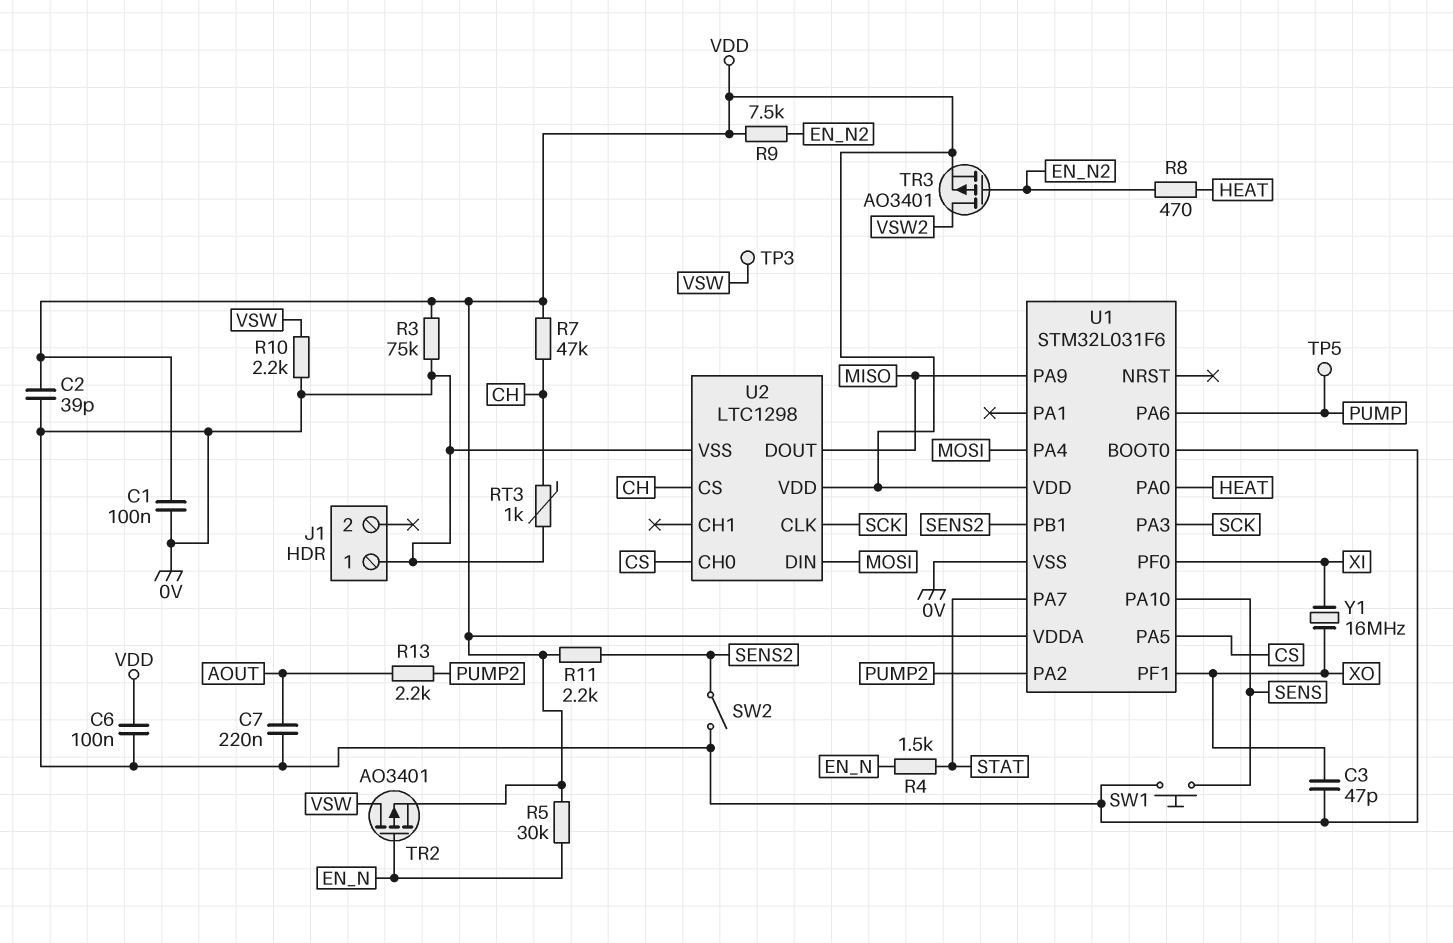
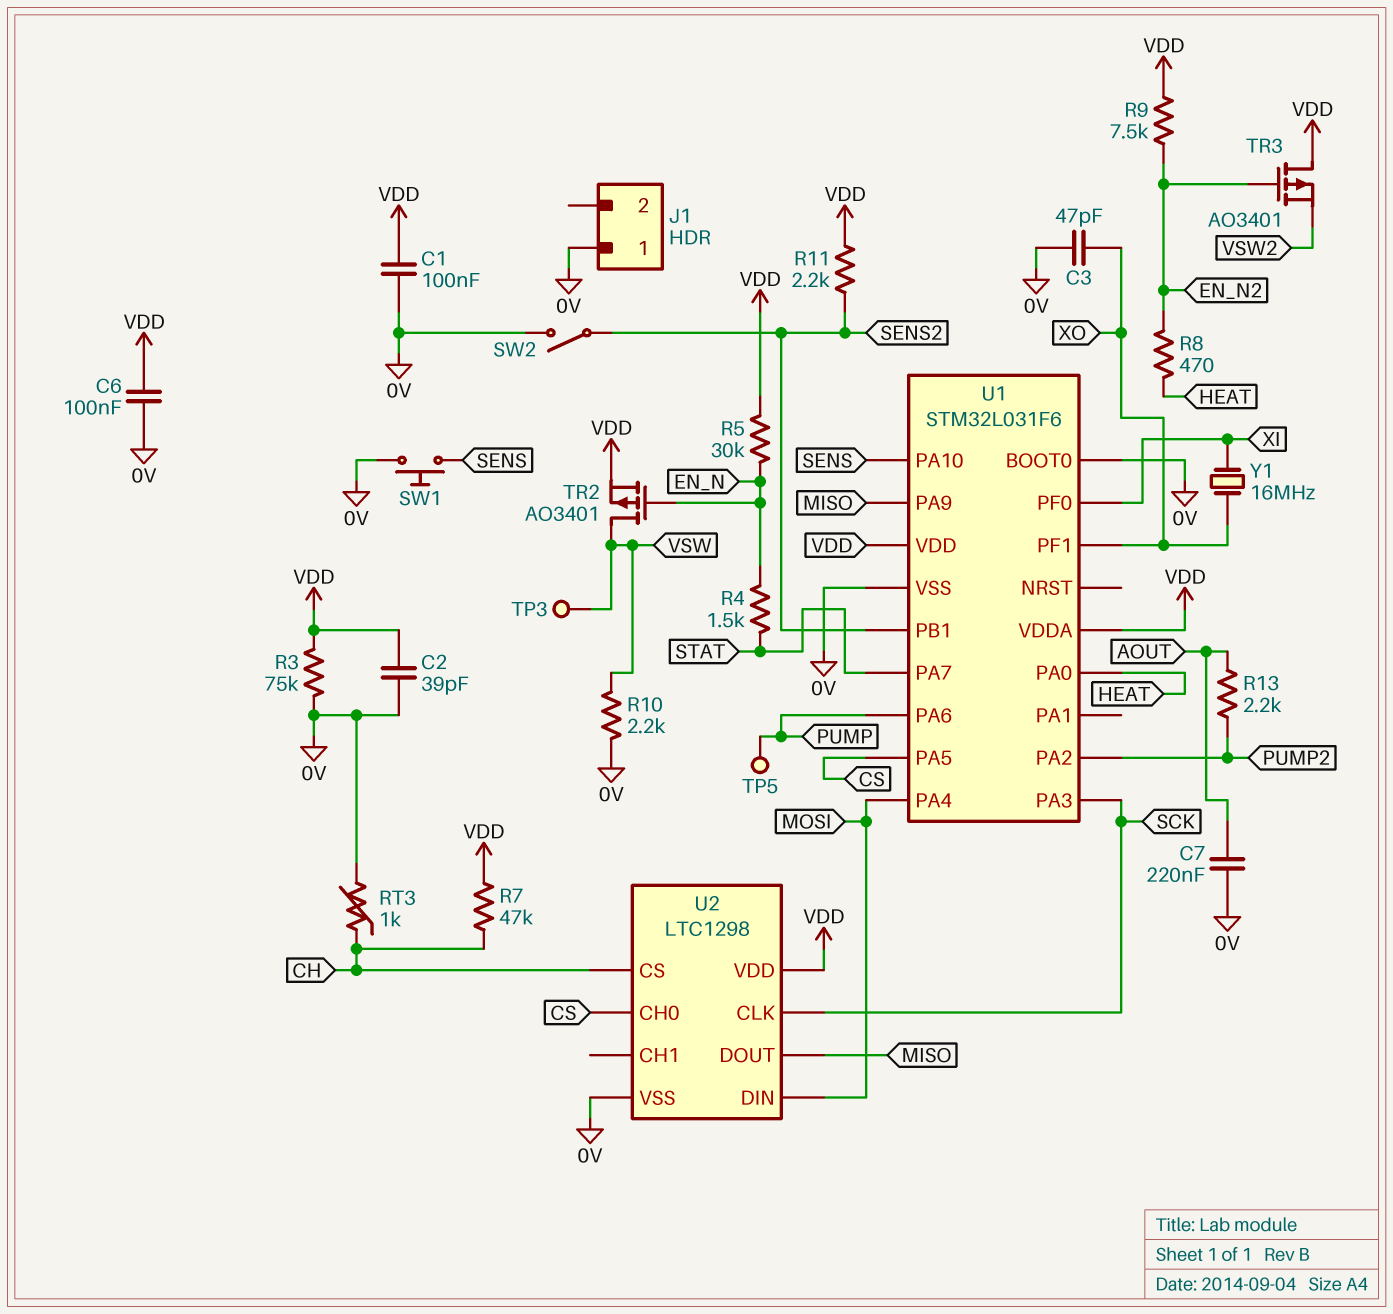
TR3: PMOS AO3401 (G EN_N2, D VSW2, S VDD) -> PMOS AO3401 (G EN_N2, D VDD, S VSW2)

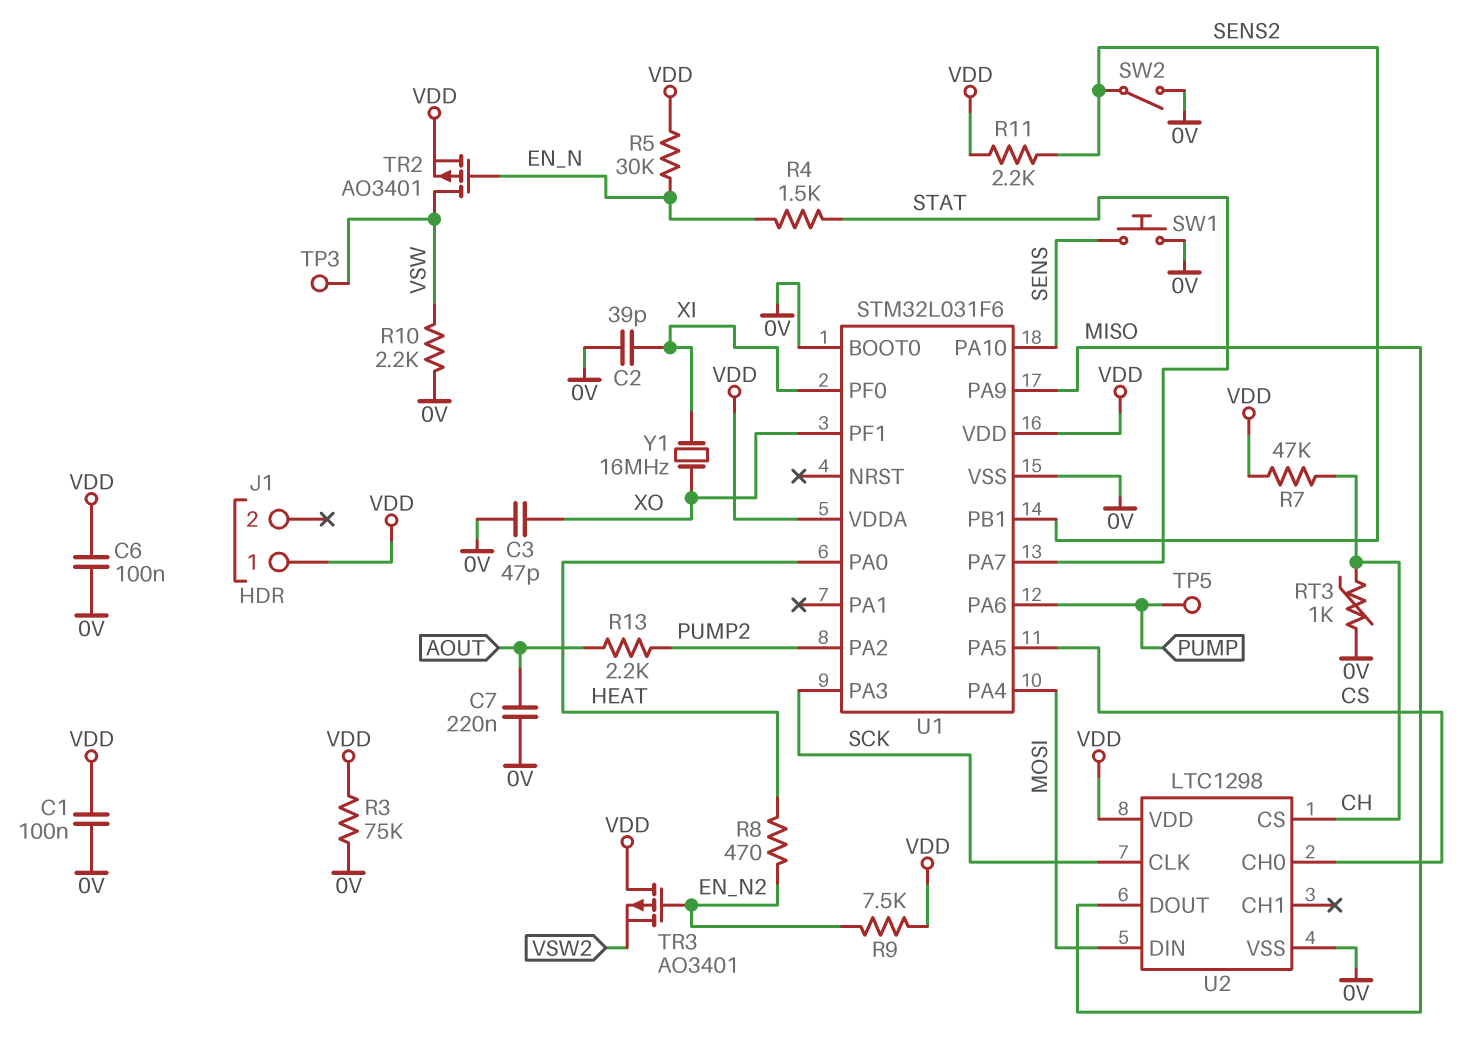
C2: 39pF (0V, VDD) -> 39pF (0V, XI)
J1 pin 1: 0V -> VDD

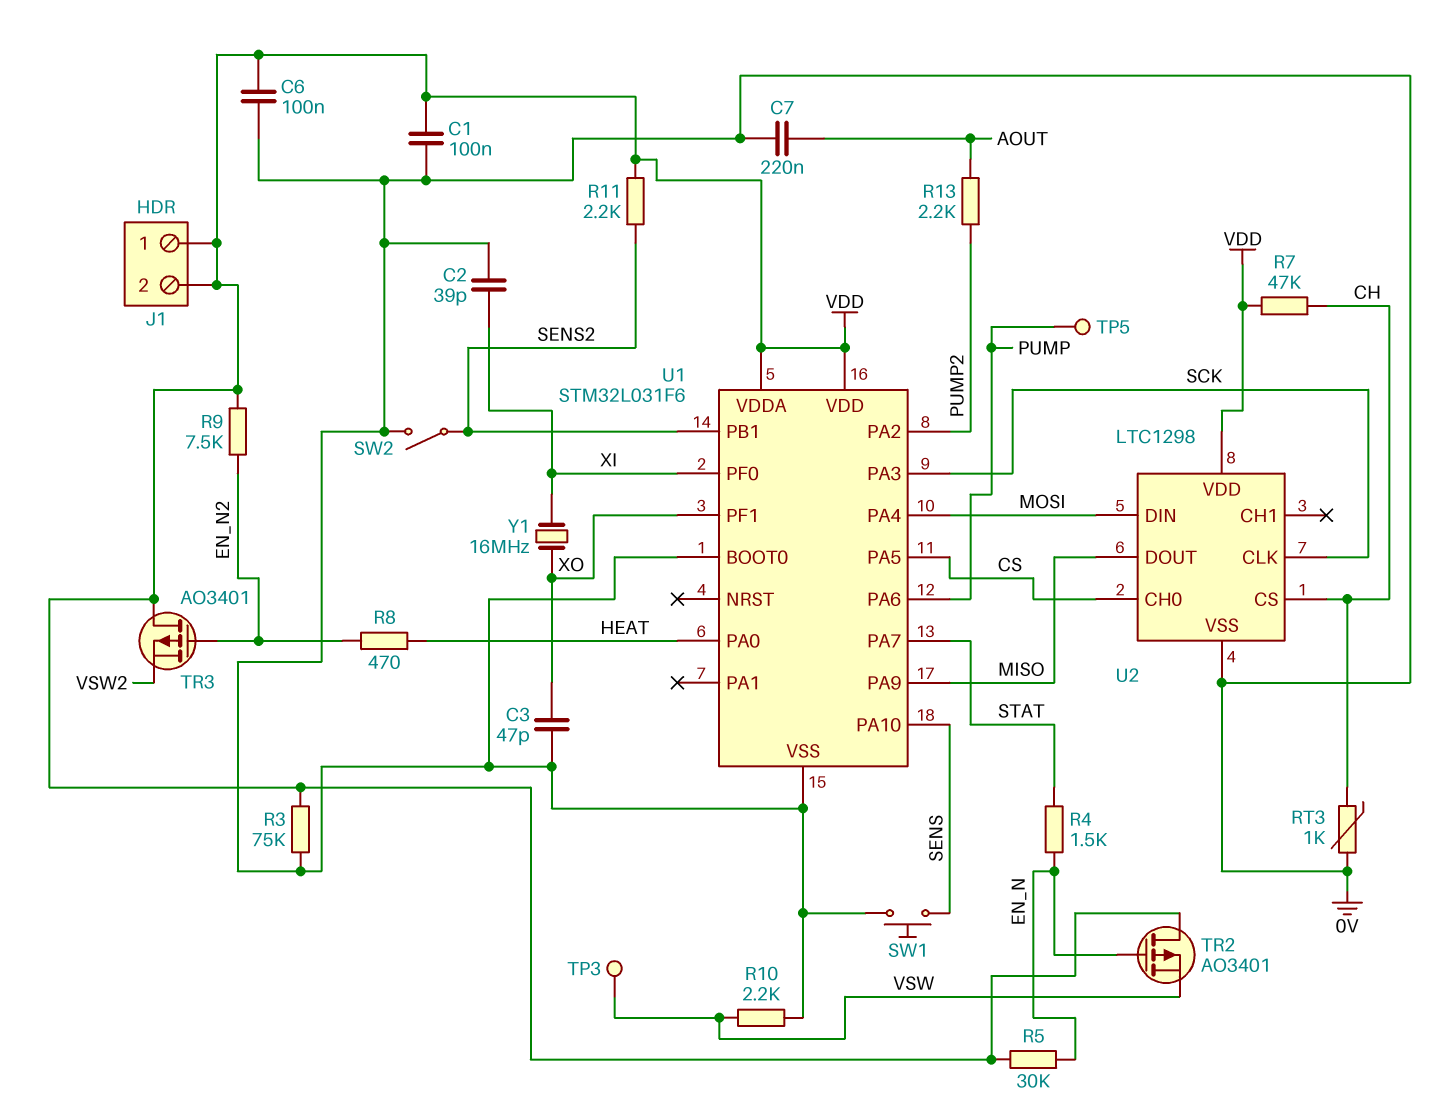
J1 pin 2: none -> VDD
TR2: PMOS AO3401 (G EN_N, D VSW, S VDD) -> PMOS AO3401 (G EN_N, D VDD, S VSW)

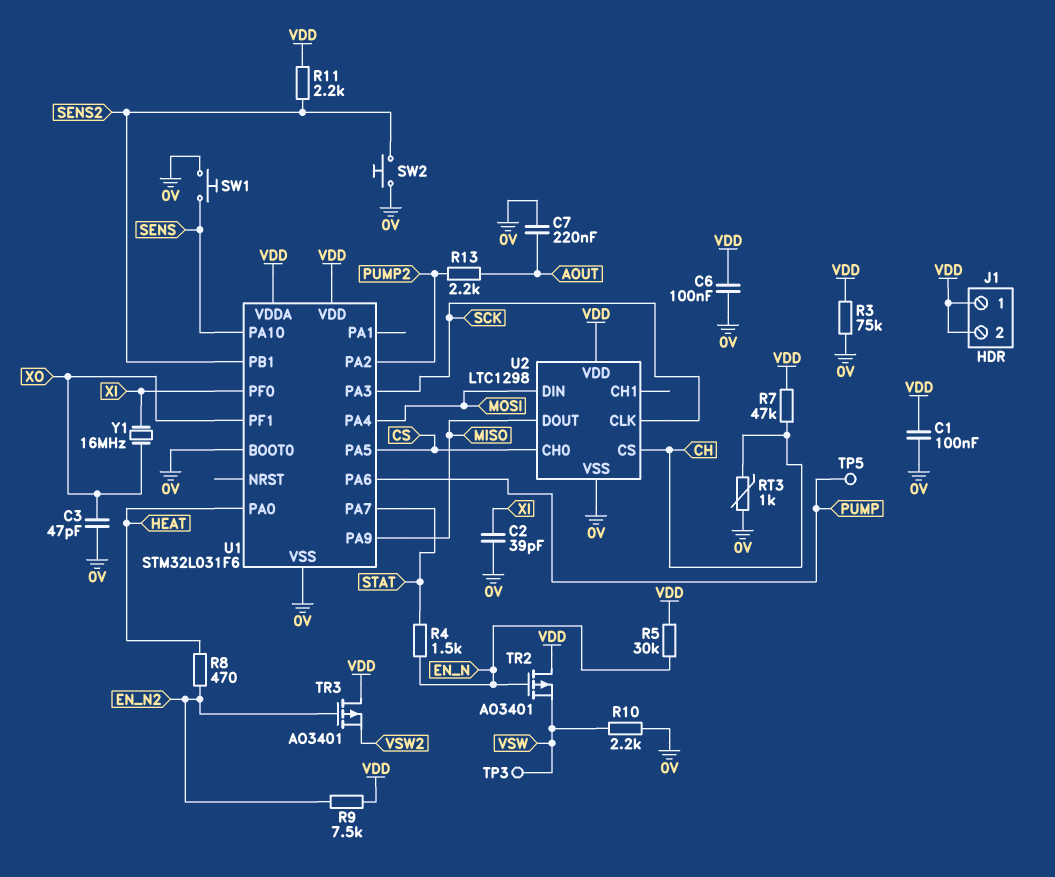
SW2: switch (0V, SENS2) -> button (0V, SENS2)

